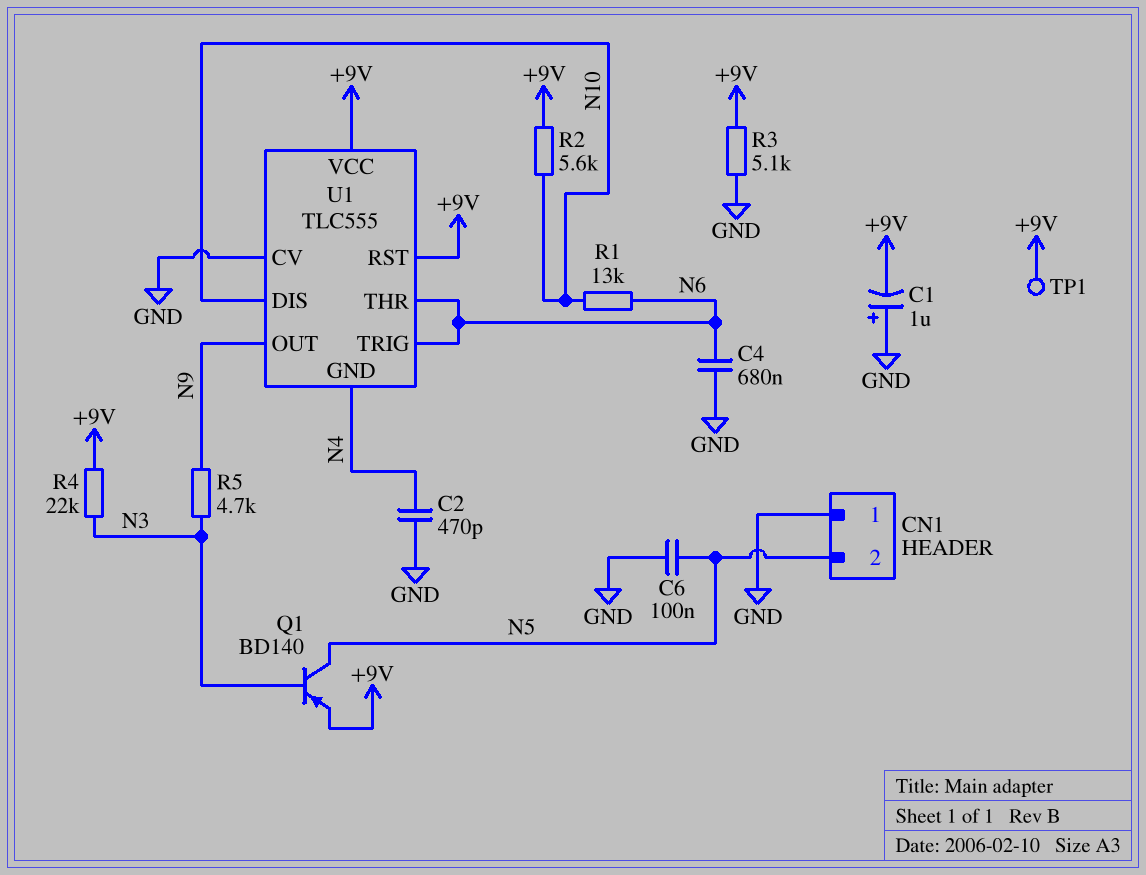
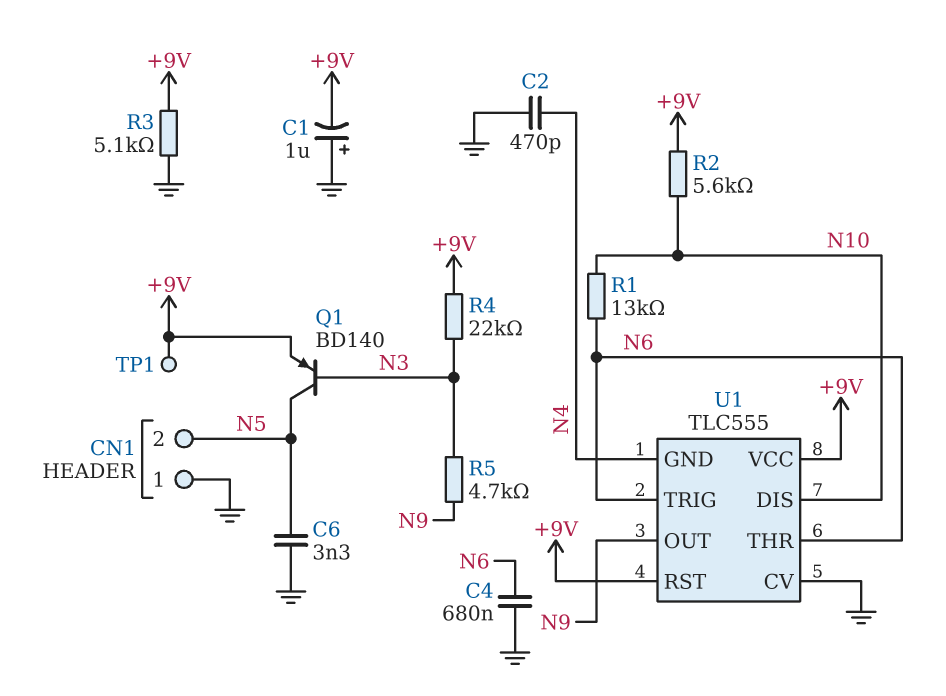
C6: 100nF (GND, N5) -> 3.3nF (GND, N5)

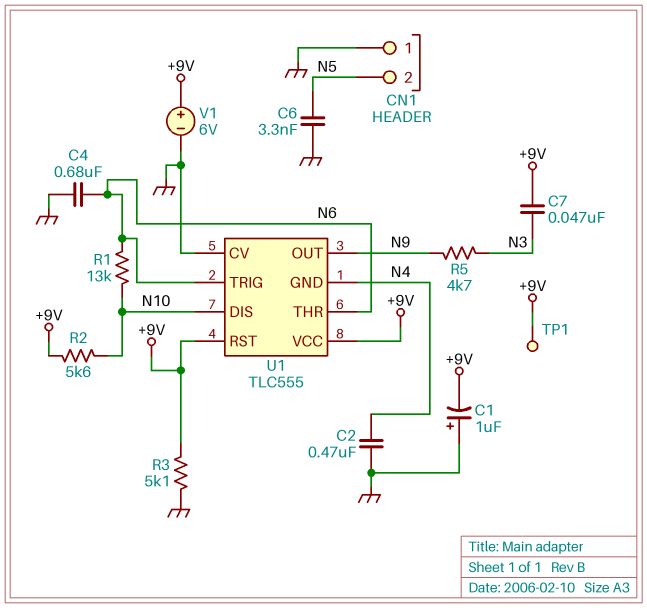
C2: 470pF (GND, N4) -> 470nF (GND, N4)
C7: none -> 47nF (+9V, N3)
Q1: PNP BD140 (B N3, C N5, E +9V) -> none
R4: 22k (+9V, N3) -> none
V1: none -> 6V (plus +9V, minus GND)

